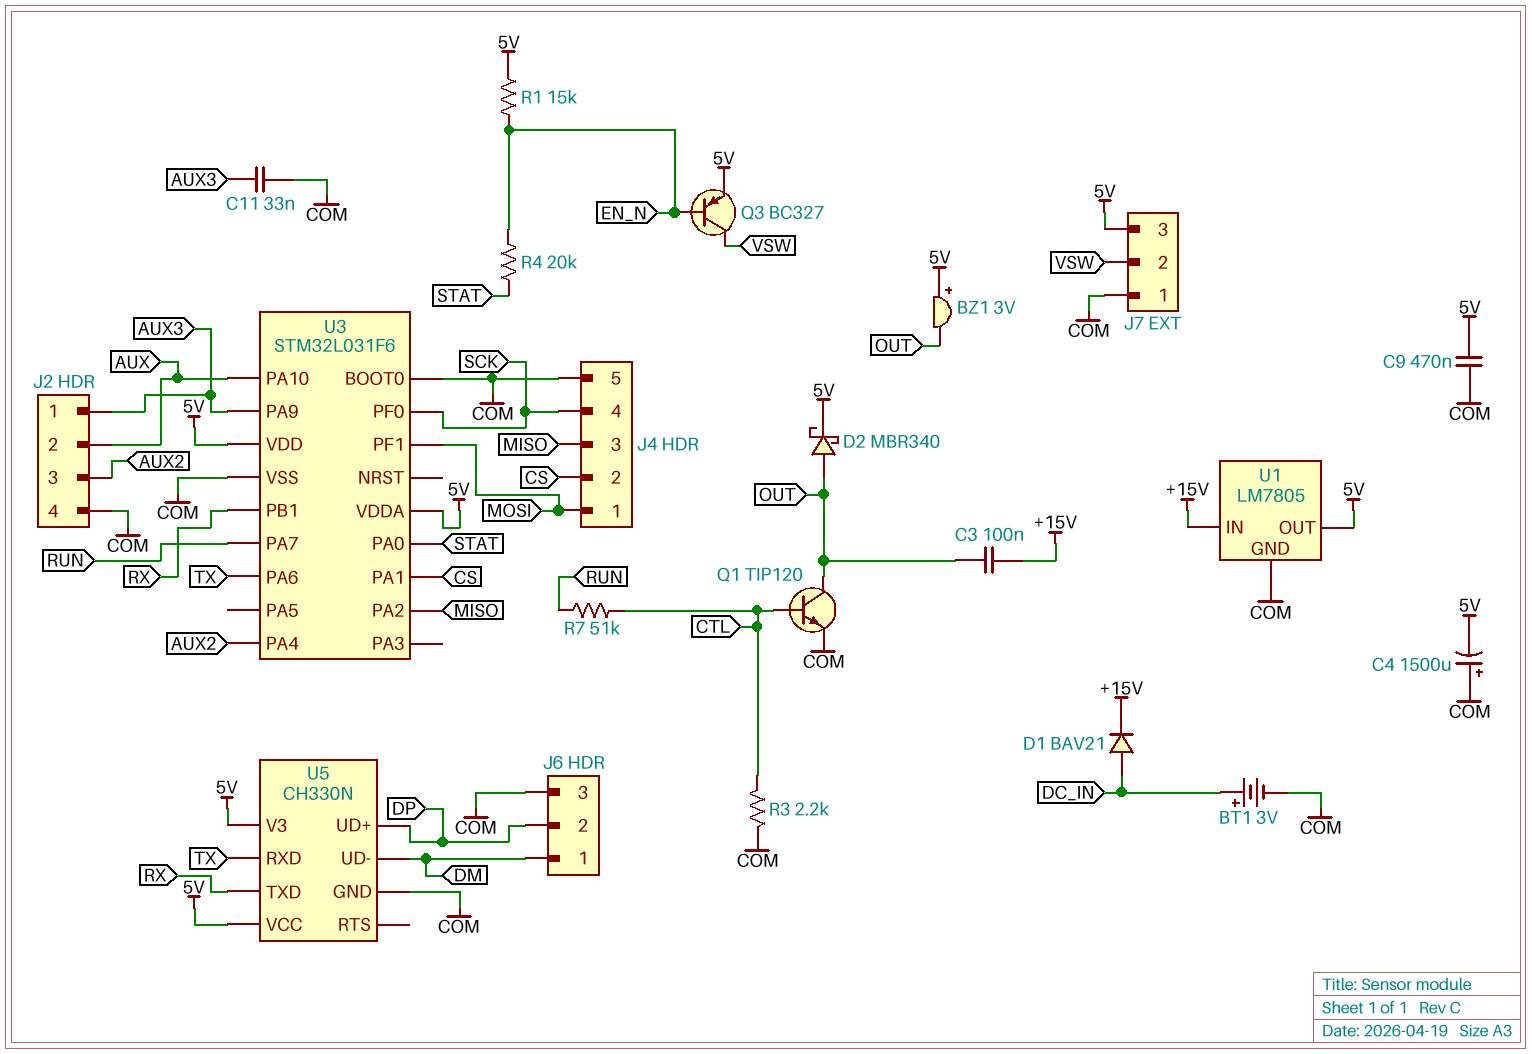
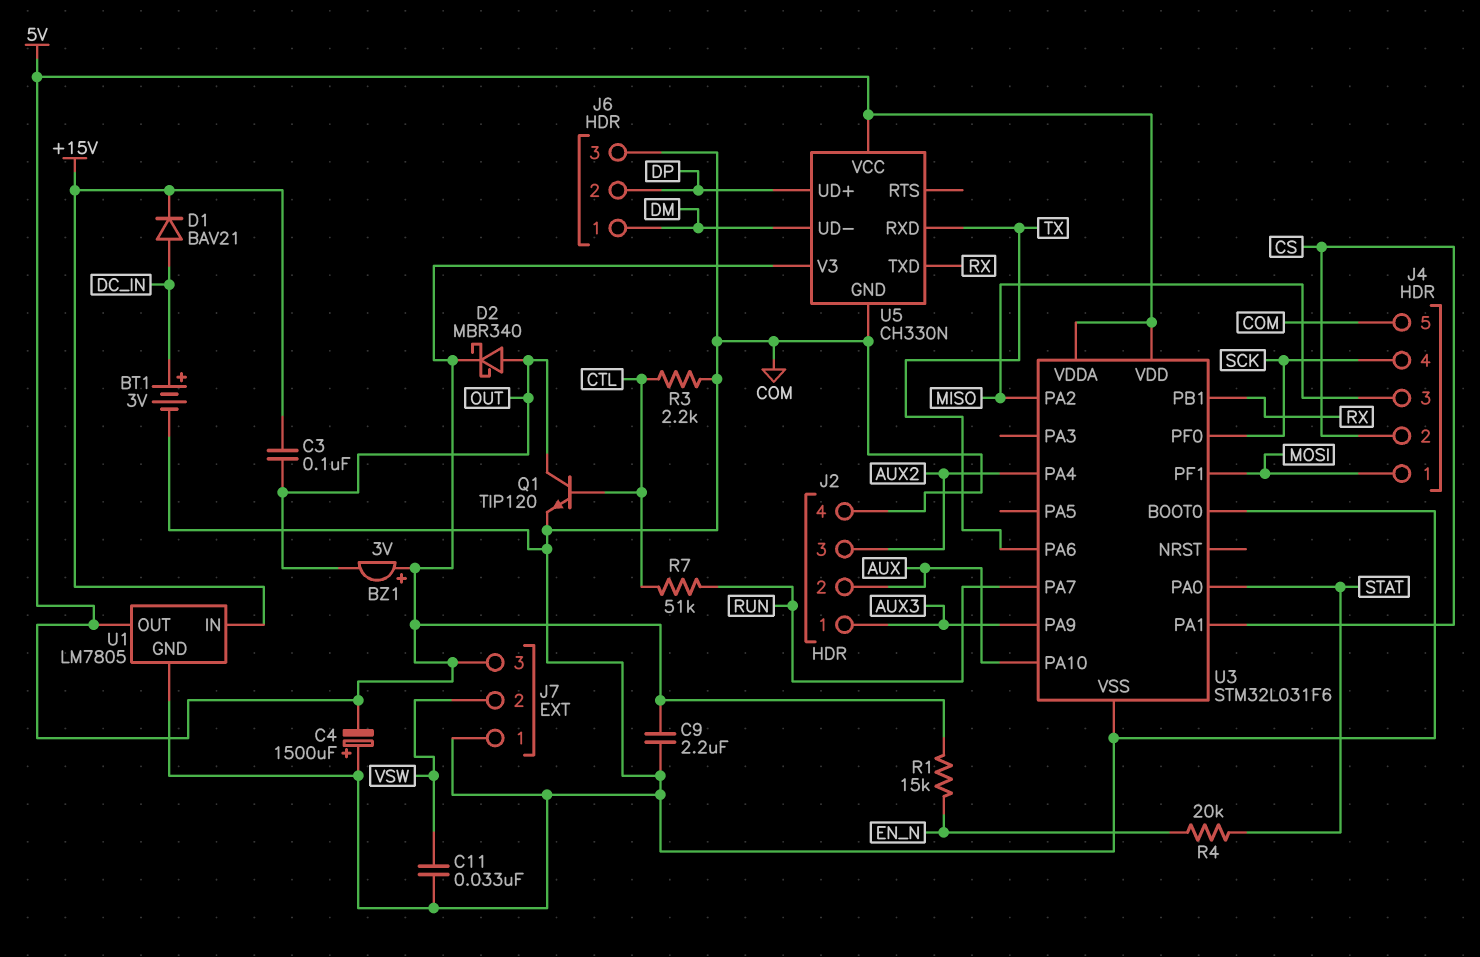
C9: 470nF (5V, COM) -> 2.2uF (5V, COM)
C11: 33nF (AUX3, COM) -> 33nF (COM, VSW)
Q3: PNP BC327 (B EN_N, C VSW, E 5V) -> none

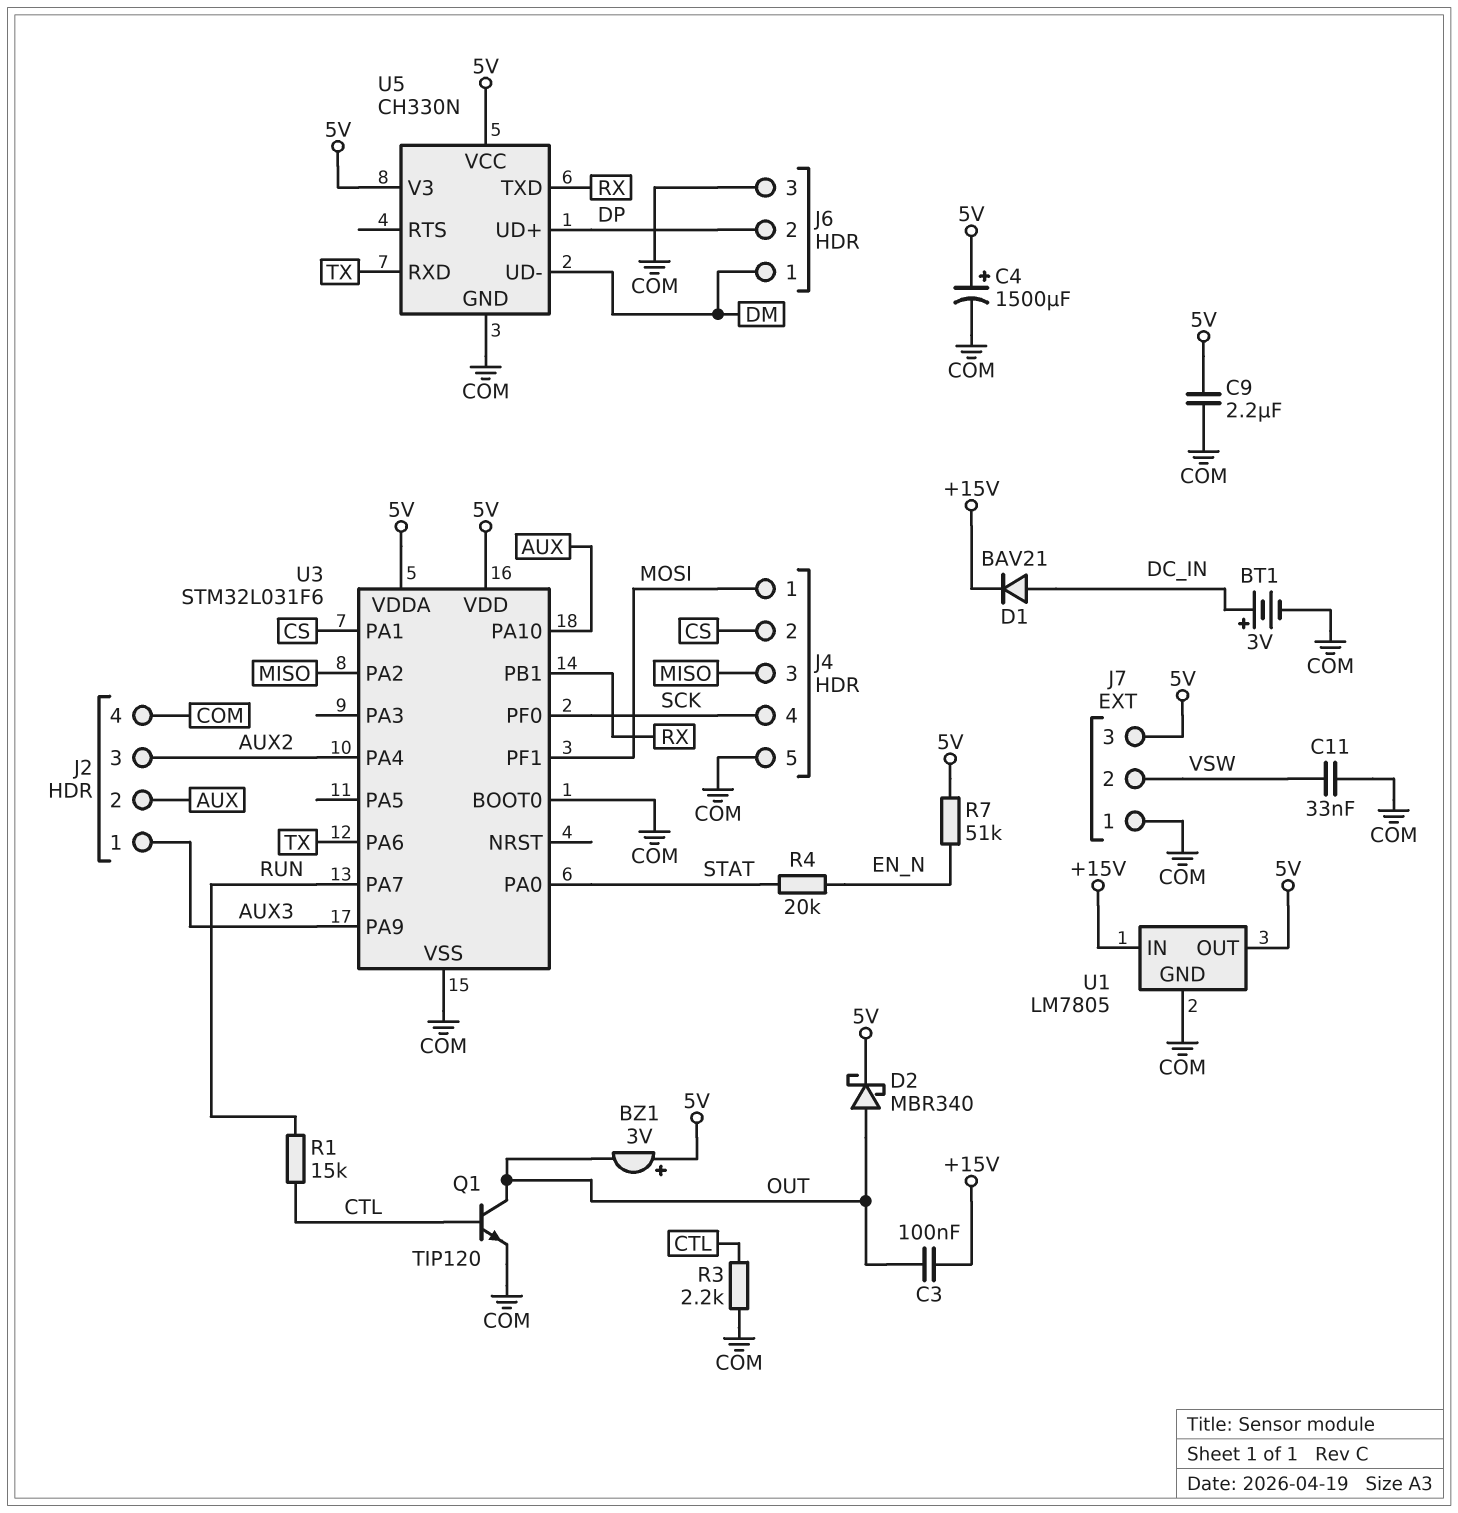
C4: 1500uF (plus COM, minus 5V) -> 1500uF (plus 5V, minus COM)
R1: 15k (5V, EN_N) -> 15k (CTL, RUN)
R7: 51k (CTL, RUN) -> 51k (5V, EN_N)

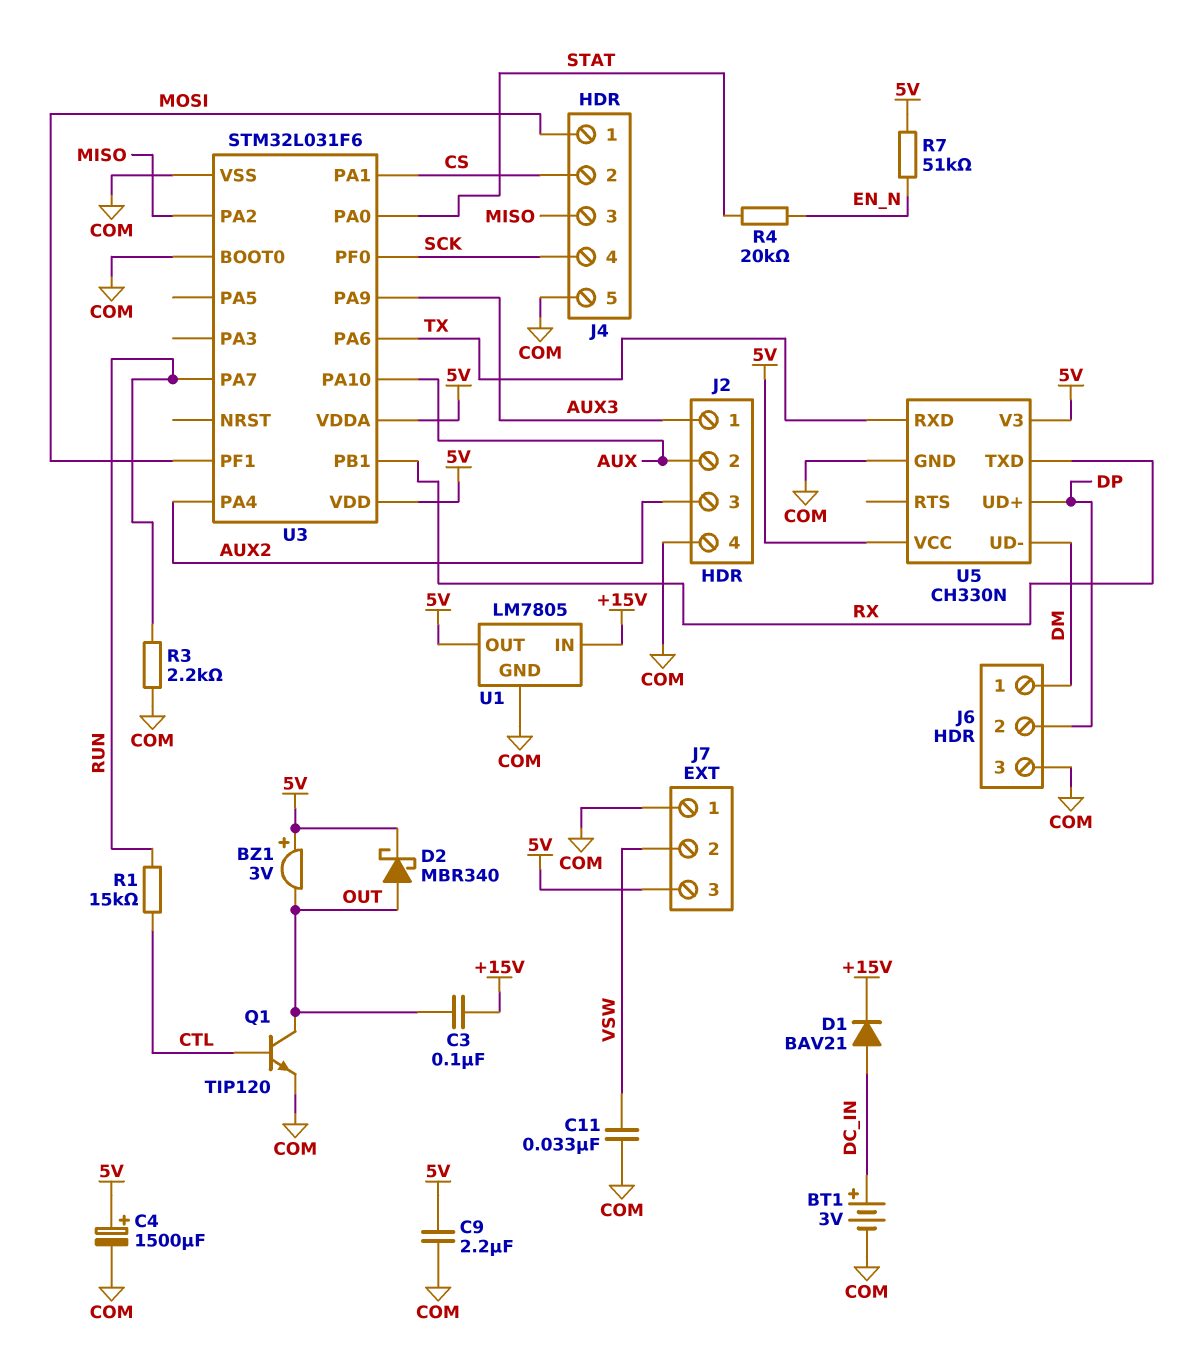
R3: 2.2k (COM, CTL) -> 2.2k (COM, RUN)

